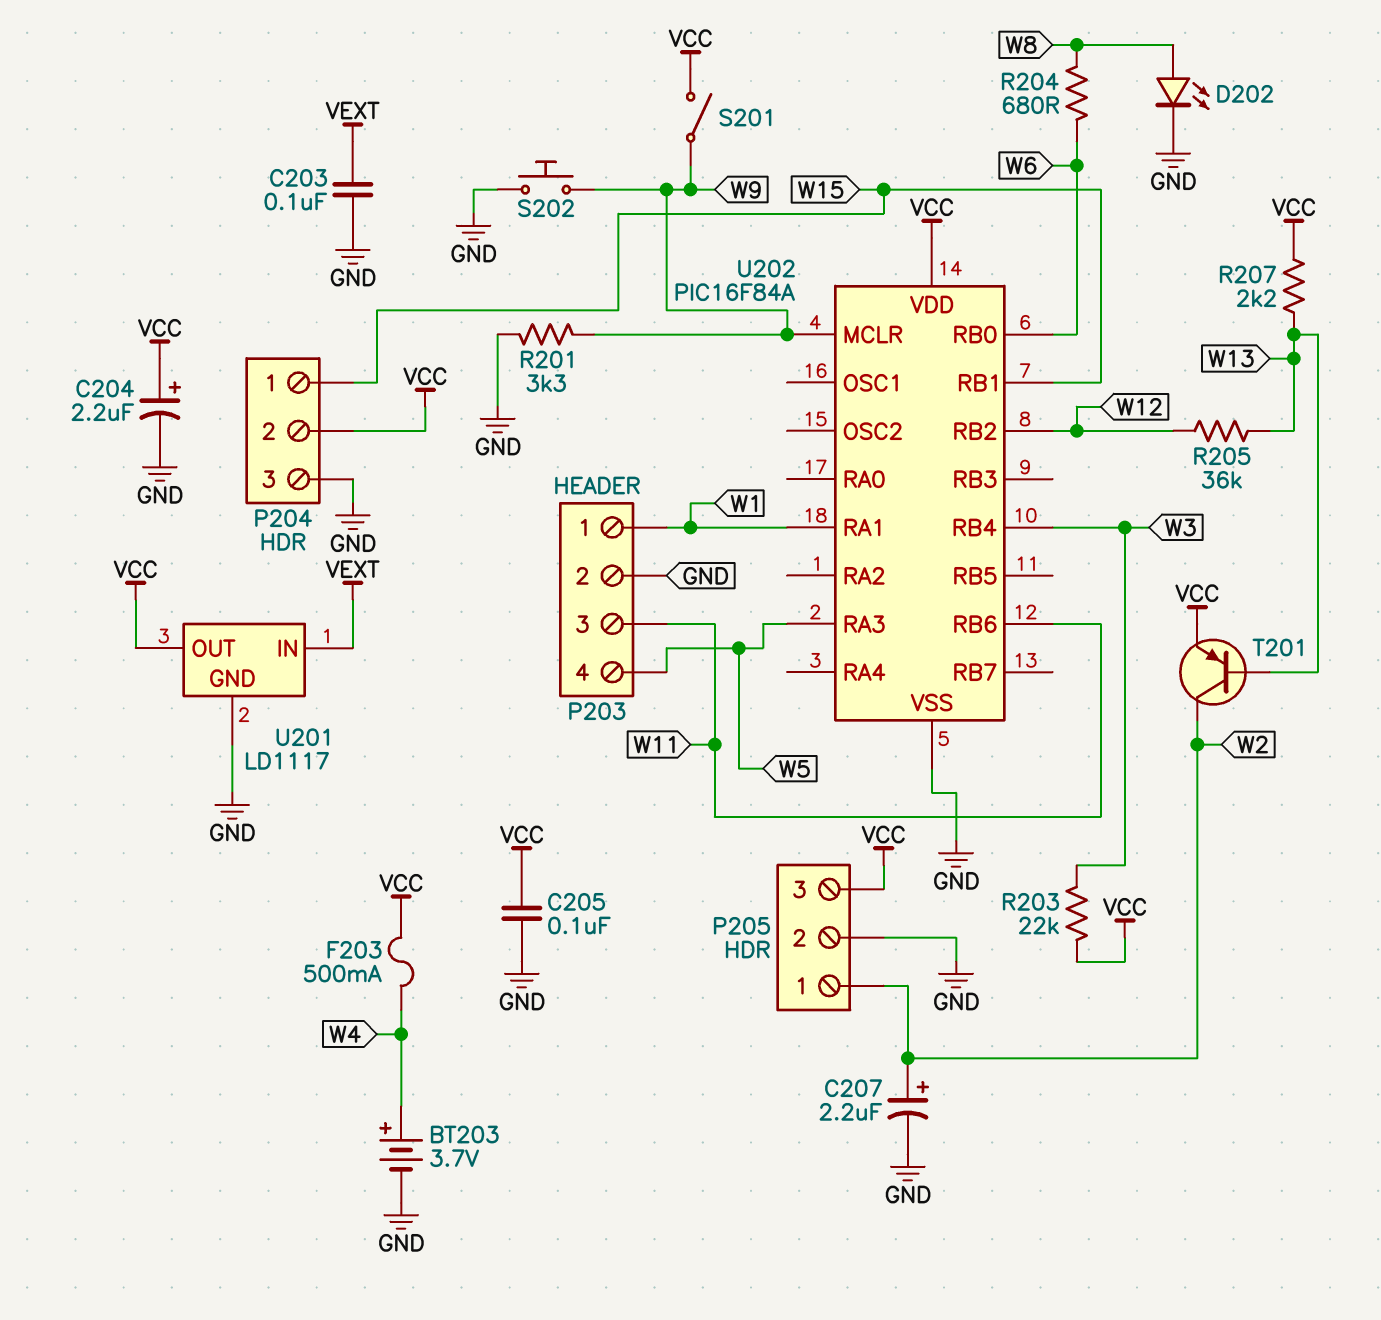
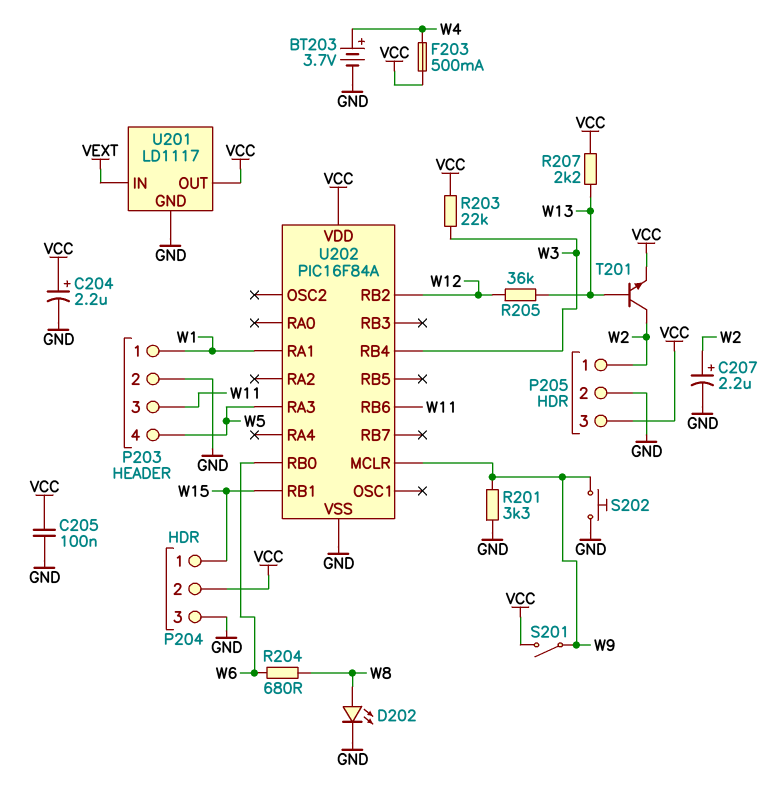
C203: 100nF (GND, VEXT) -> none
T201: PNP (B W13, C W2, E VCC) -> NPN (B W13, C W2, E VCC)

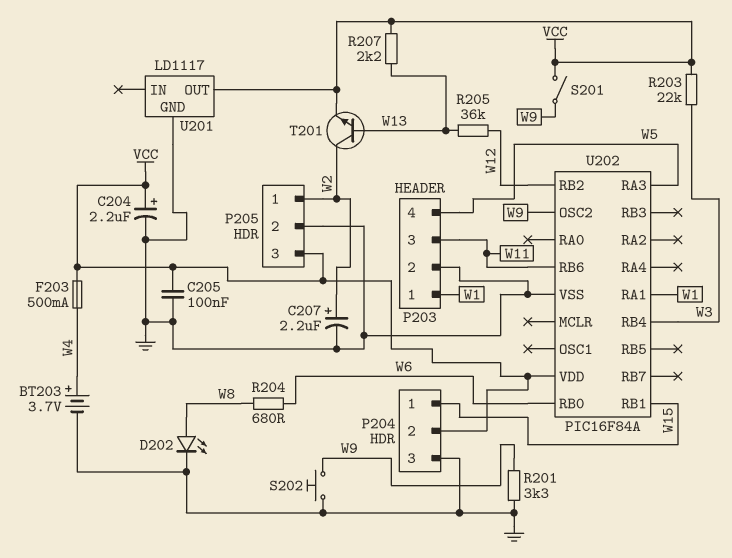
U201 pin IN: VEXT -> none
U202 pin MCLR: W9 -> none
U202 pin OSC2: none -> W9

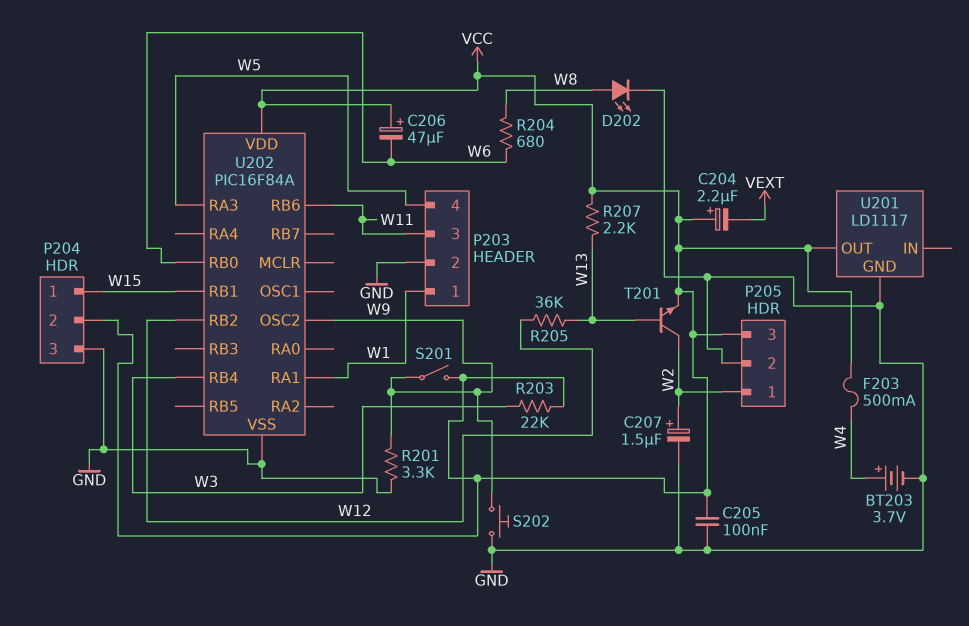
C204: 2.2uF (plus VCC, minus GND) -> 2.2uF (plus VCC, minus VEXT)
C206: none -> 47uF (plus VCC, minus W6)
C207: 2.2uF (plus W2, minus GND) -> 1.5uF (plus W2, minus GND)

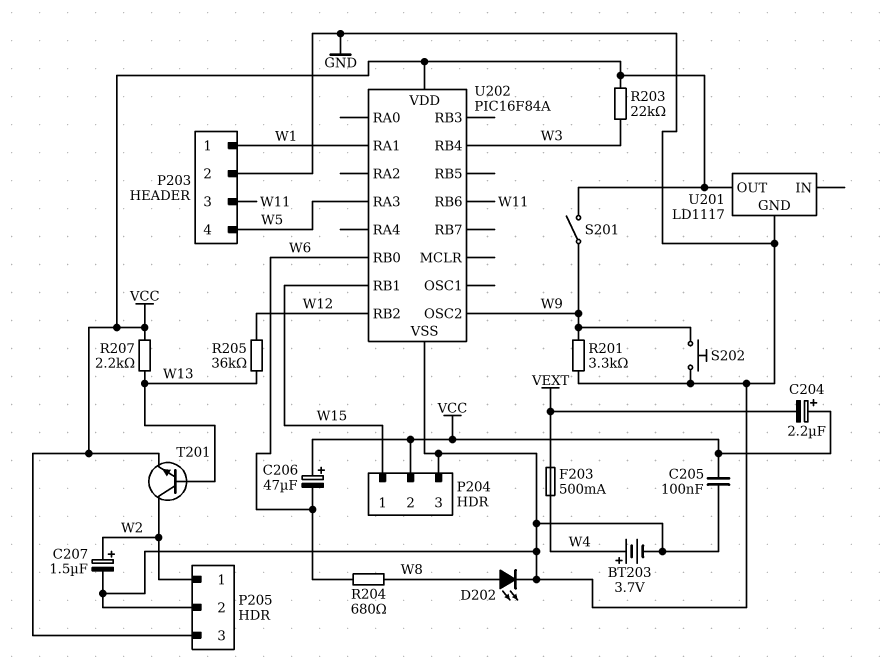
F203: 500mA (VCC, W4) -> 500mA (VEXT, W4)

